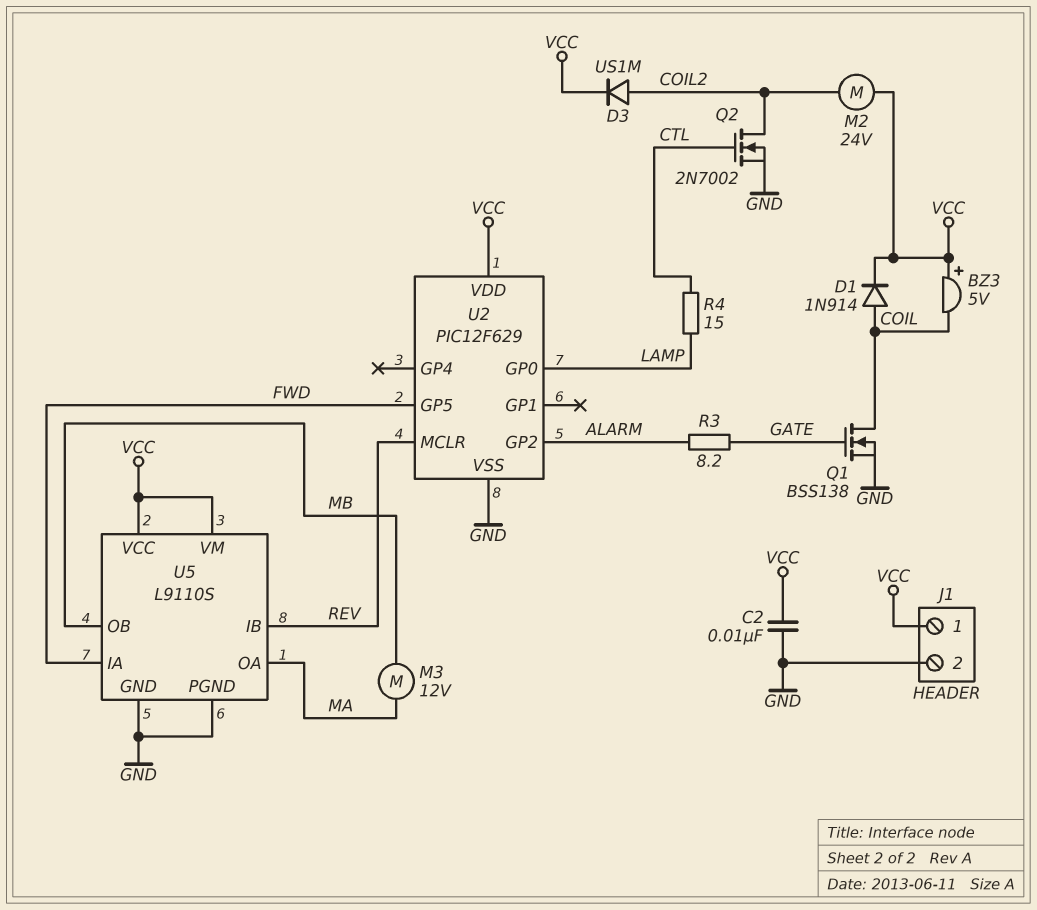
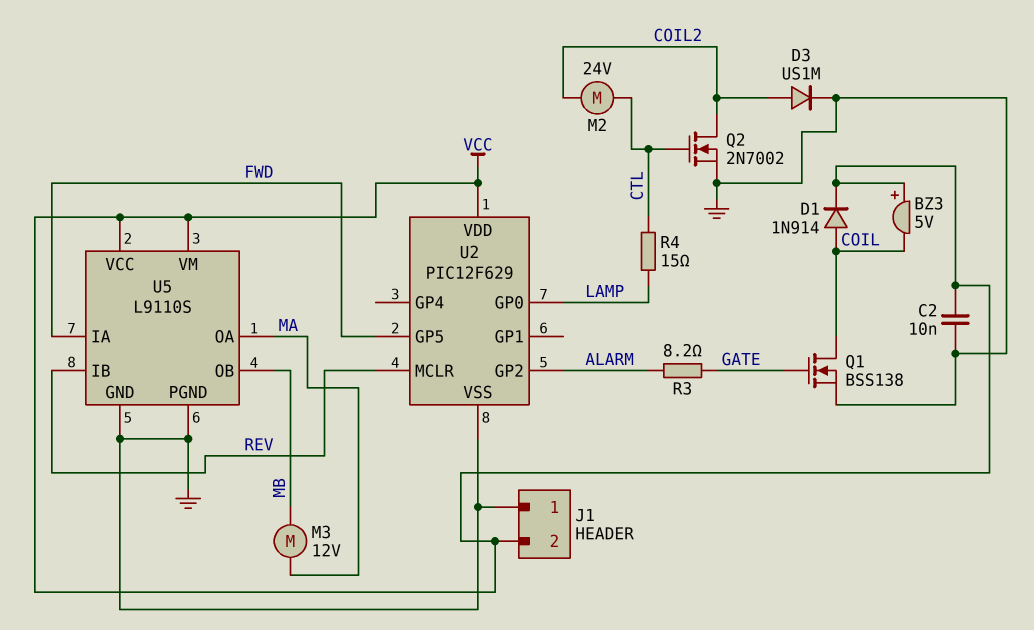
D3: diode US1M (A COIL2, K VCC) -> diode US1M (A COIL2, K GND)
J1 pin 1: VCC -> GND
J1 pin 2: GND -> VCC
M2: motor 24V (COIL2, VCC) -> motor 24V (COIL2, CTL)

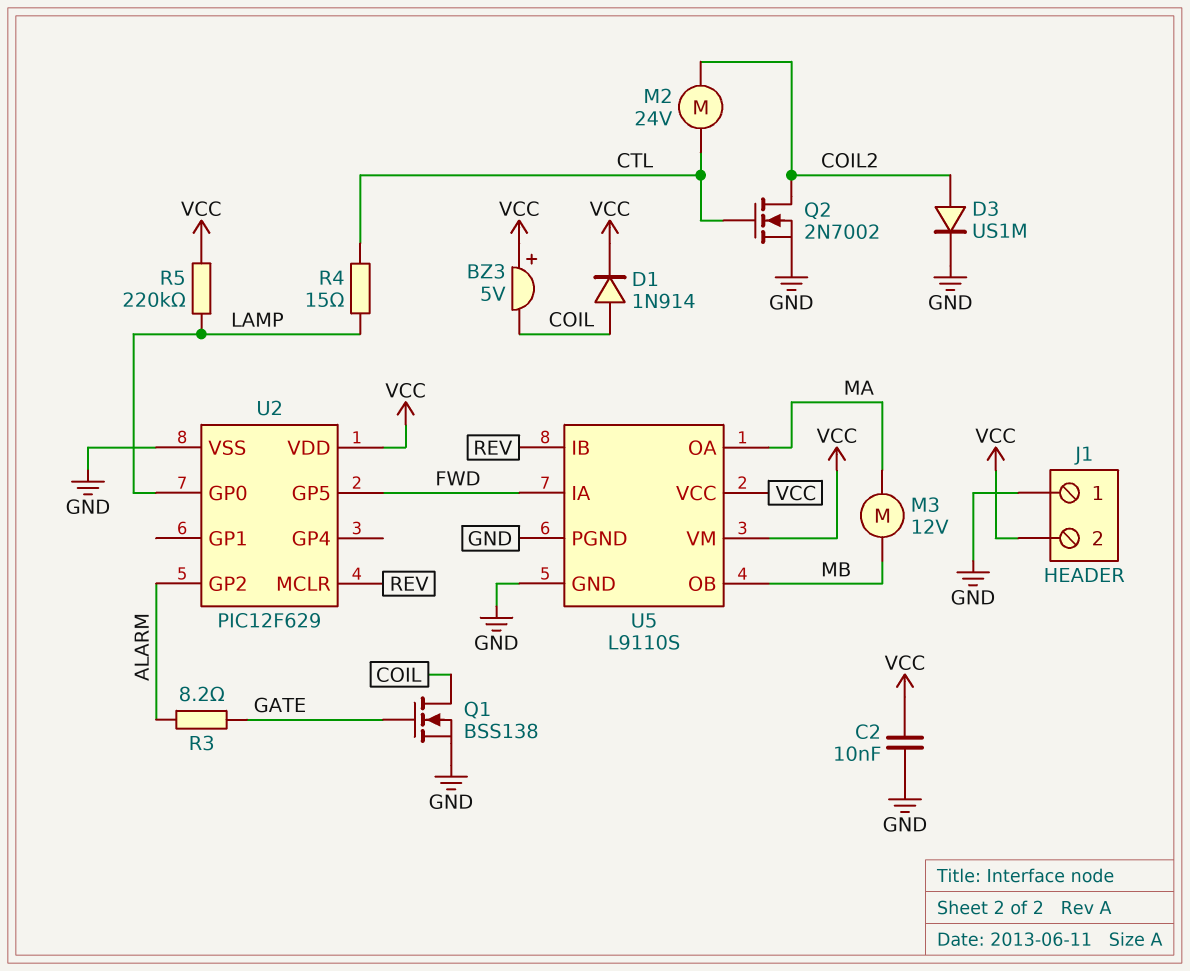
R5: none -> 220k (LAMP, VCC)

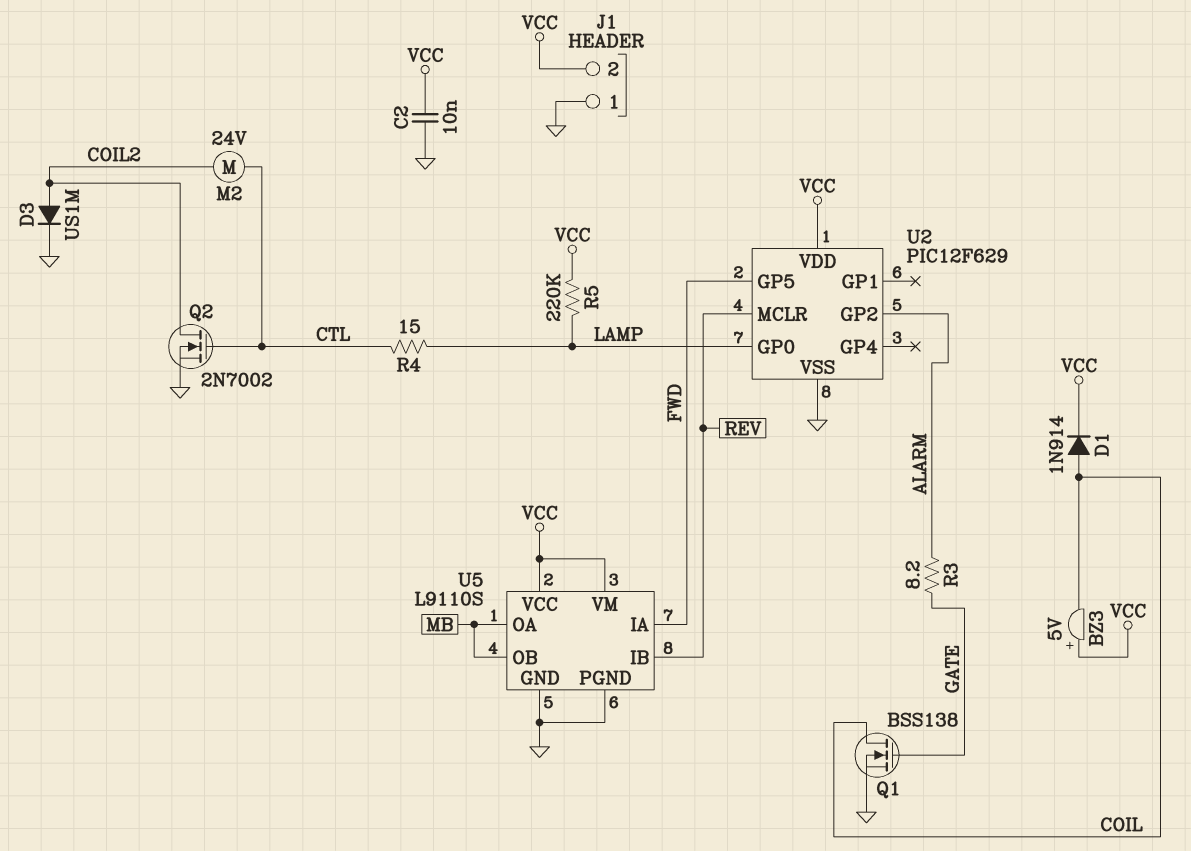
M3: motor 12V (MA, MB) -> none
U5 pin OA: MA -> MB

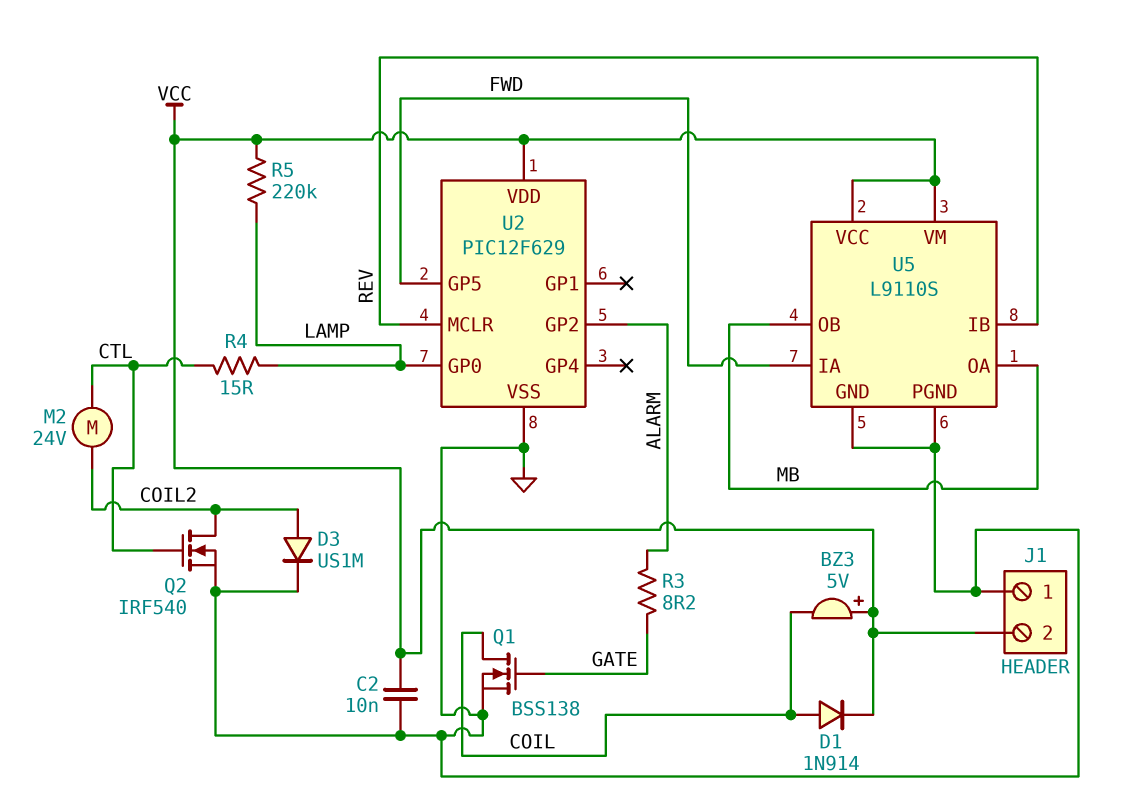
Q2: NMOS 2N7002 (G CTL, D COIL2, S GND) -> NMOS IRF540 (G CTL, D COIL2, S GND)

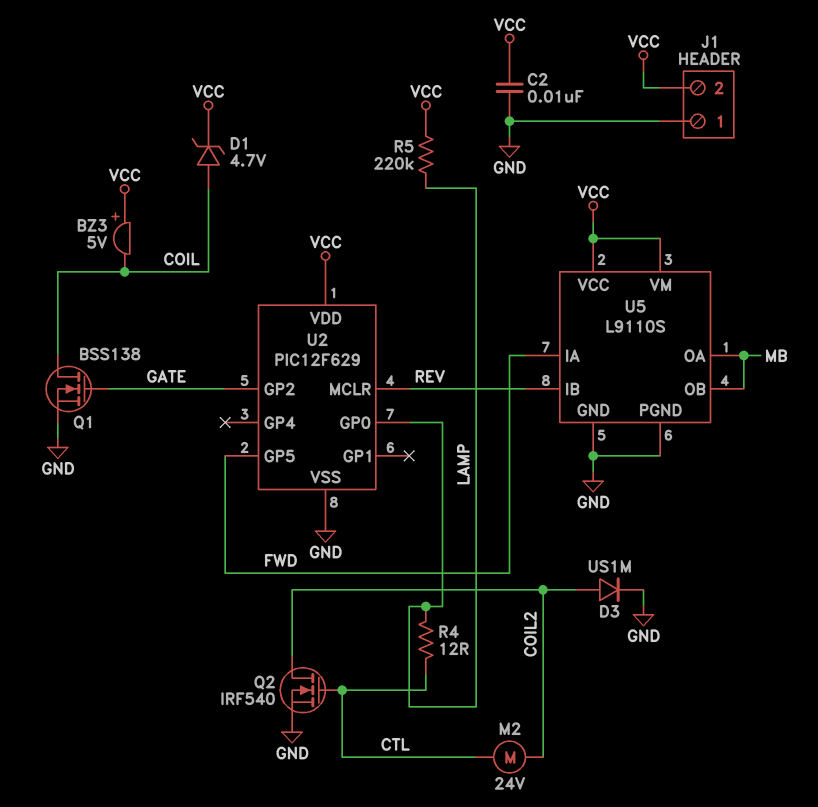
D1: diode 1N914 (A COIL, K VCC) -> zener 4.7V (A COIL, K VCC)
R3: 8.2 (ALARM, GATE) -> none
R4: 15 (CTL, LAMP) -> 12 (CTL, LAMP)
U2 pin GP2: ALARM -> GATE

